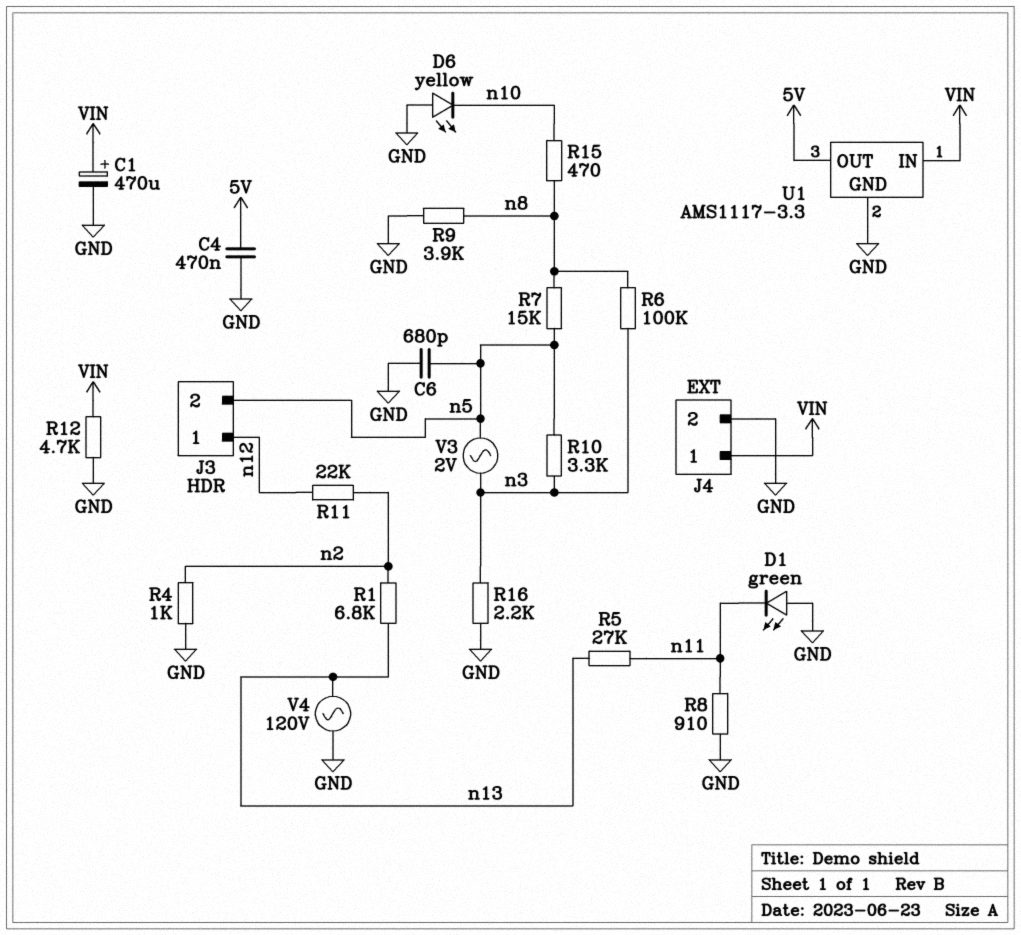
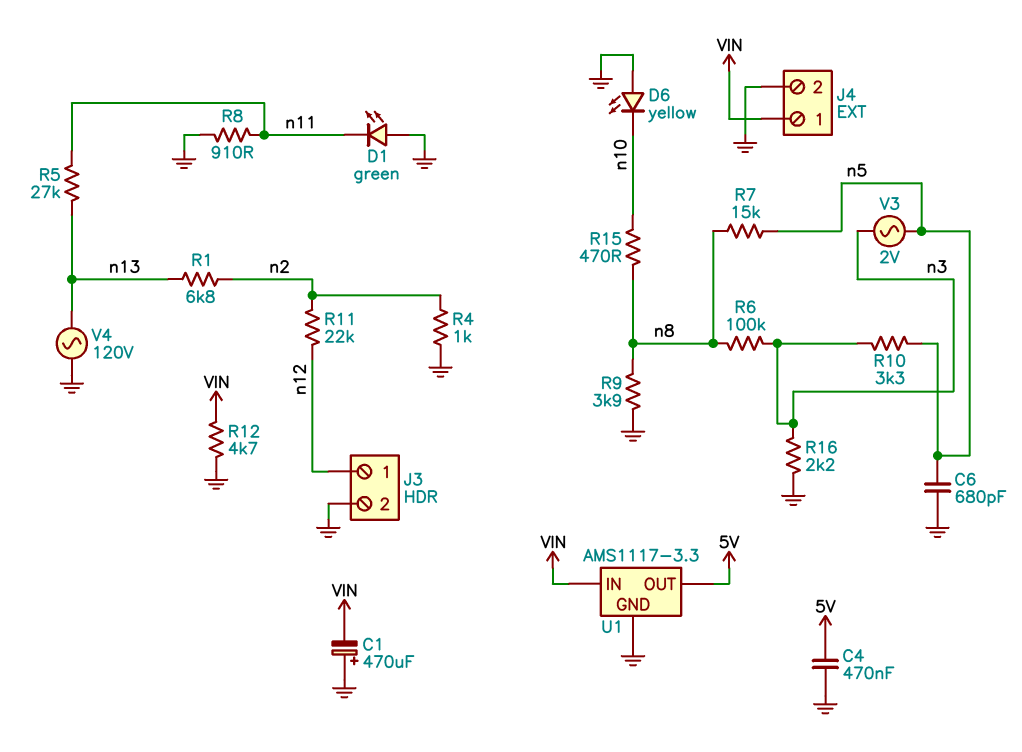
C1: 470uF (plus VIN, minus GND) -> 470uF (plus GND, minus VIN)
J3 pin 2: n5 -> GND

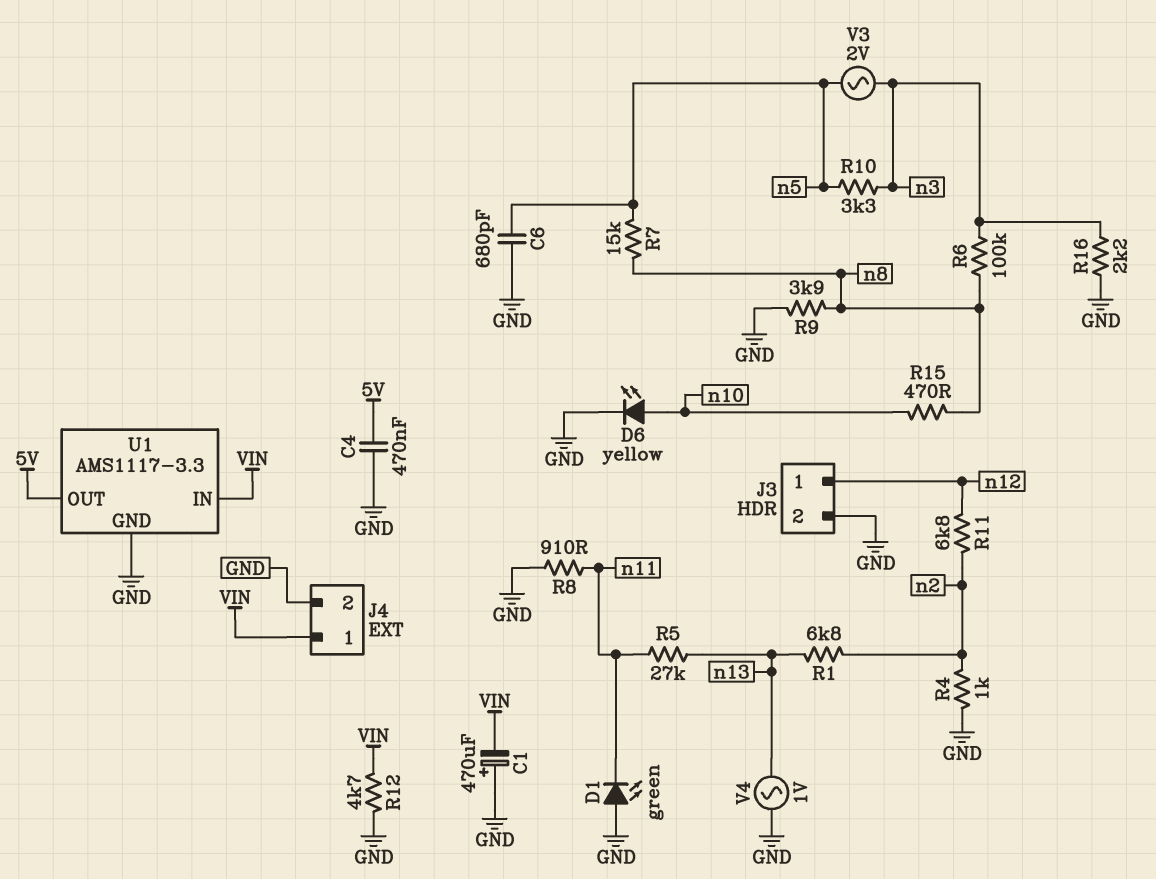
D6: LED yellow (A GND, K n10) -> LED yellow (A n10, K GND)
R11: 22k (n2, n12) -> 6.8k (n2, n12)
V4: AC 120V (GND, n13) -> AC 1V (GND, n13)

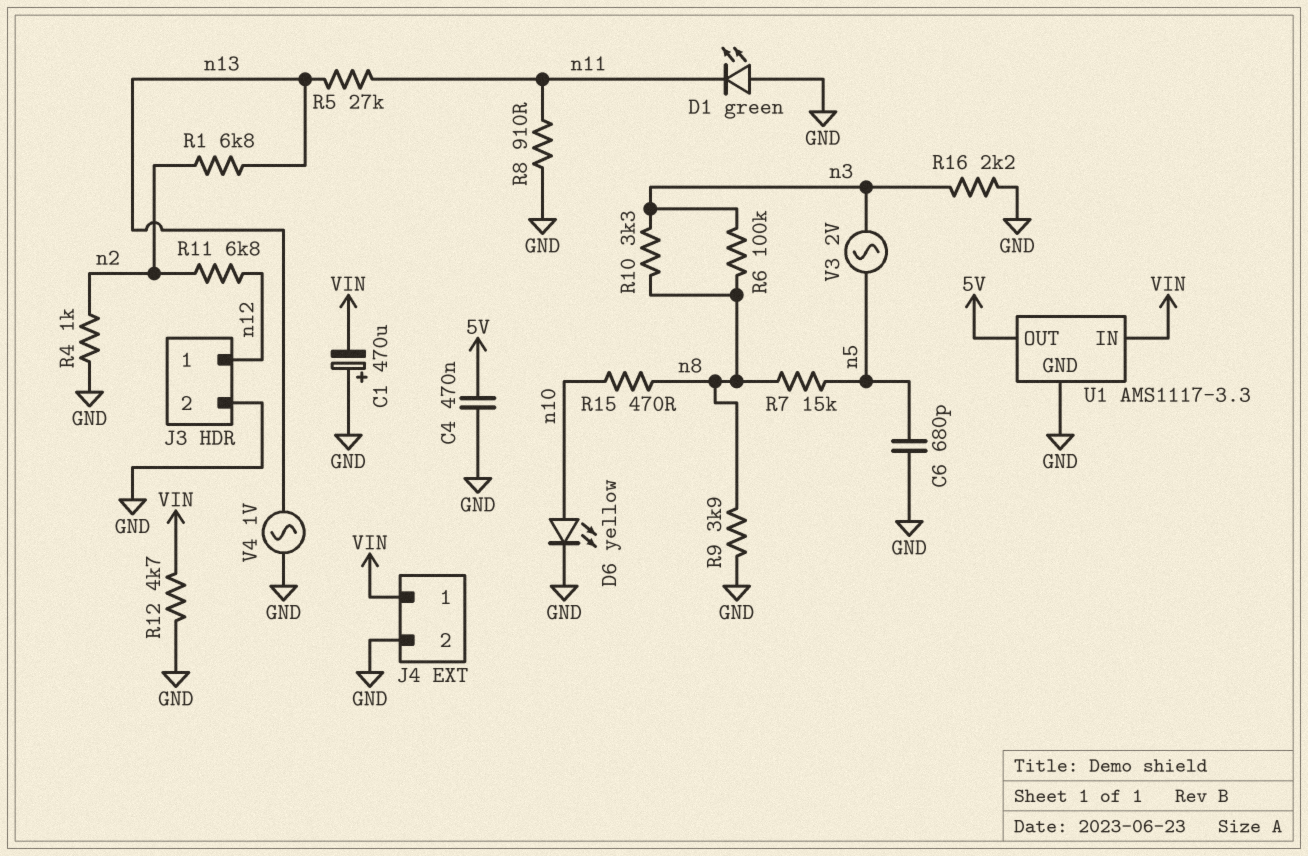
R10: 3.3k (n3, n5) -> 3.3k (n3, n8)

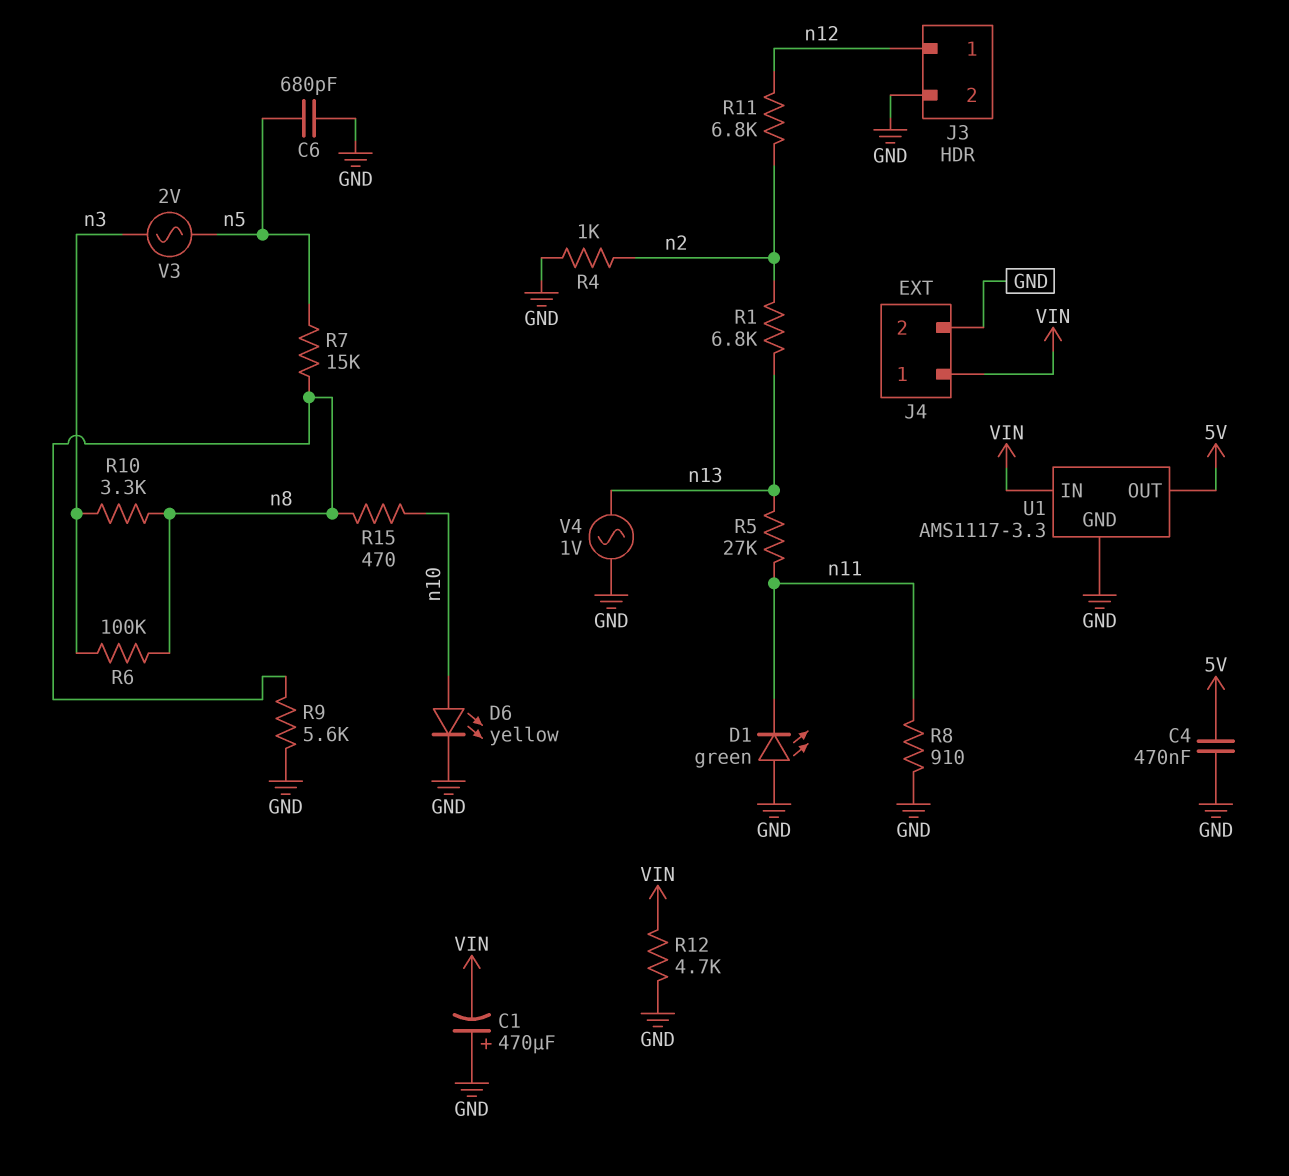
R9: 3.9k (GND, n8) -> 5.6k (GND, n8)
R16: 2.2k (GND, n3) -> none

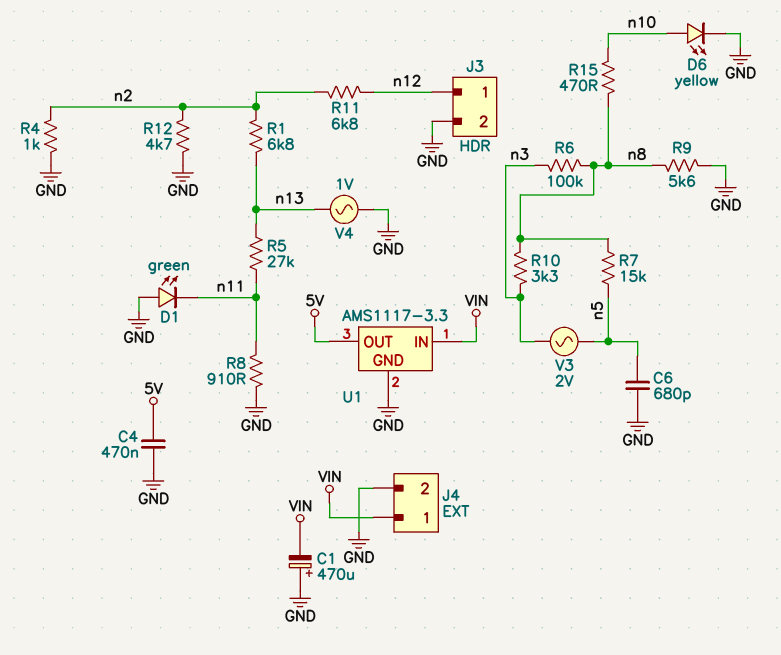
R12: 4.7k (GND, VIN) -> 4.7k (GND, n2)

